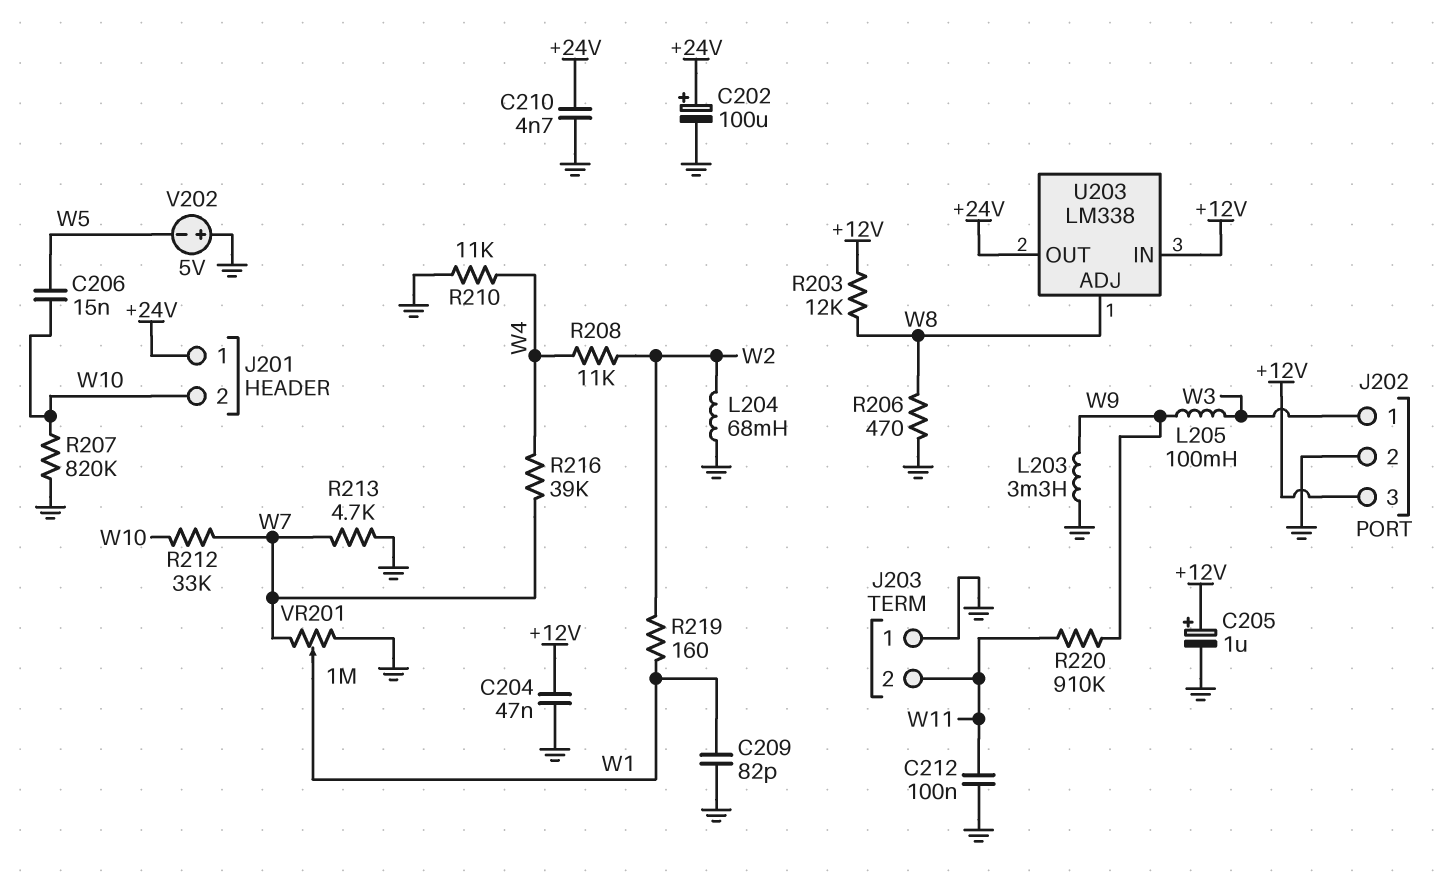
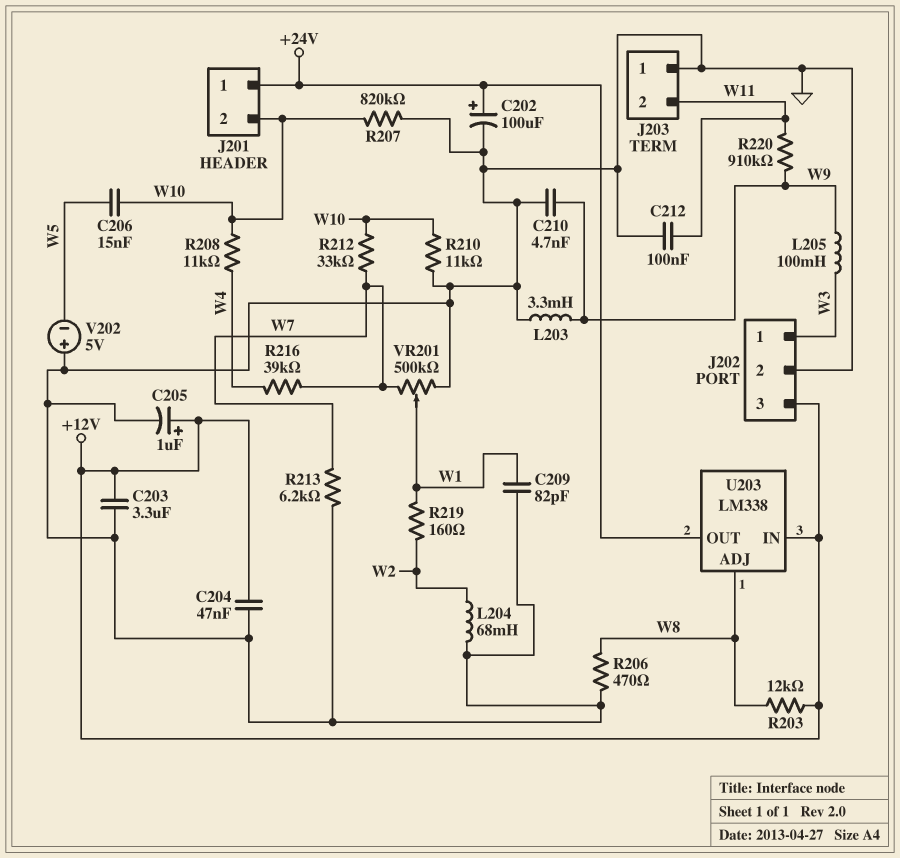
C203: none -> 3.3uF (+12V, GND)
C210: 4.7nF (+24V, GND) -> 4.7nF (GND, W9)
R208: 11k (W2, W4) -> 11k (W4, W10)
R210: 11k (GND, W4) -> 11k (GND, W10)
R213: 4.7k (GND, W7) -> 6.2k (GND, W7)
VR201: 1M (GND, W7, wiper W1) -> 500k (GND, W7, wiper W1)

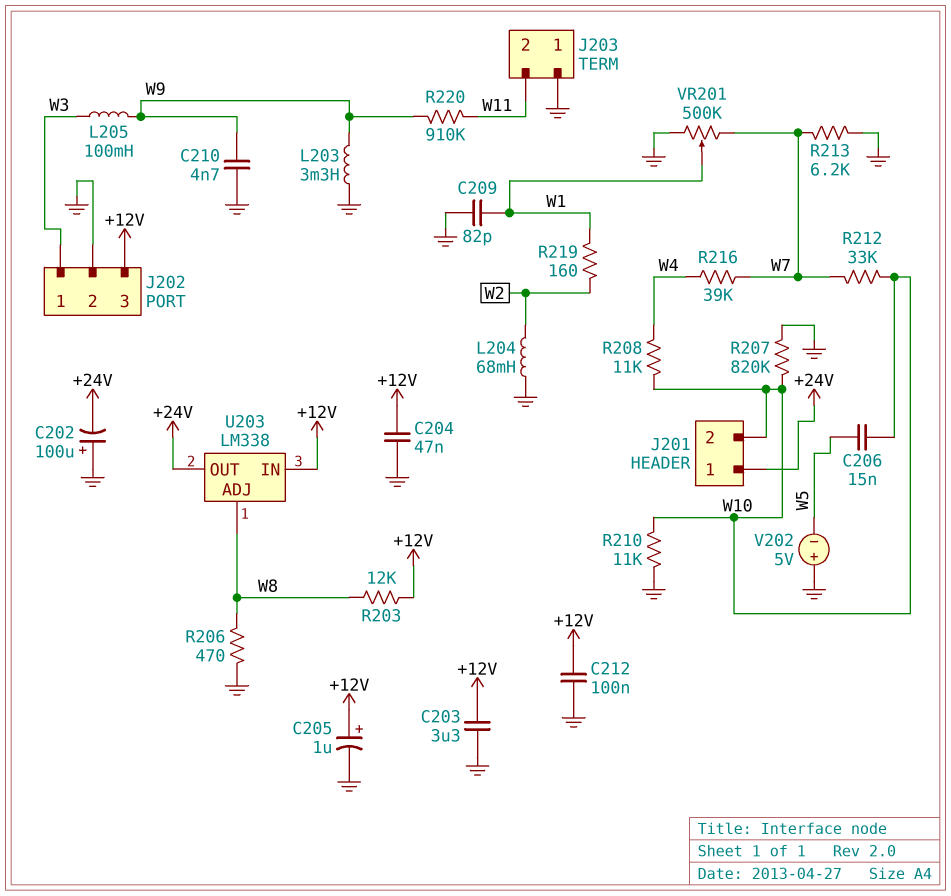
C202: 100uF (plus +24V, minus GND) -> 100uF (plus GND, minus +24V)
C212: 100nF (GND, W11) -> 100nF (+12V, GND)

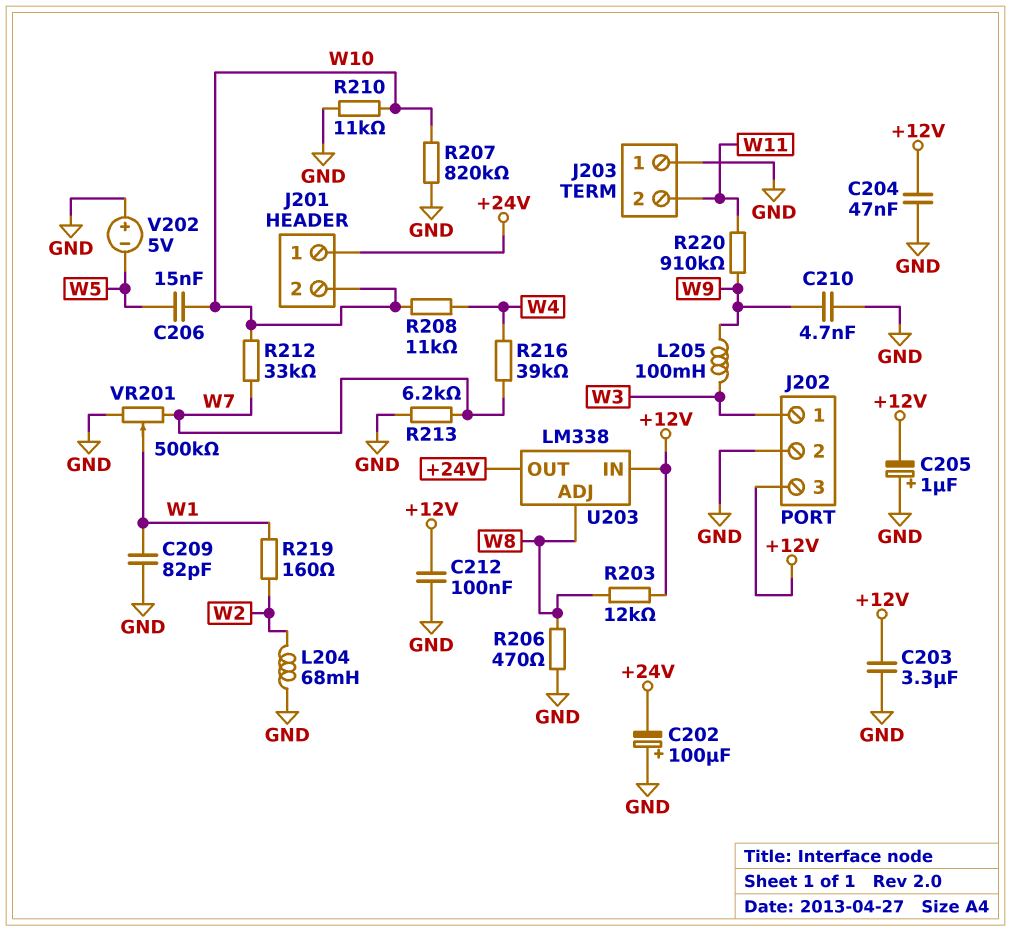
C205: 1uF (plus +12V, minus GND) -> 1uF (plus GND, minus +12V)
L203: 3.3mH (GND, W9) -> none

